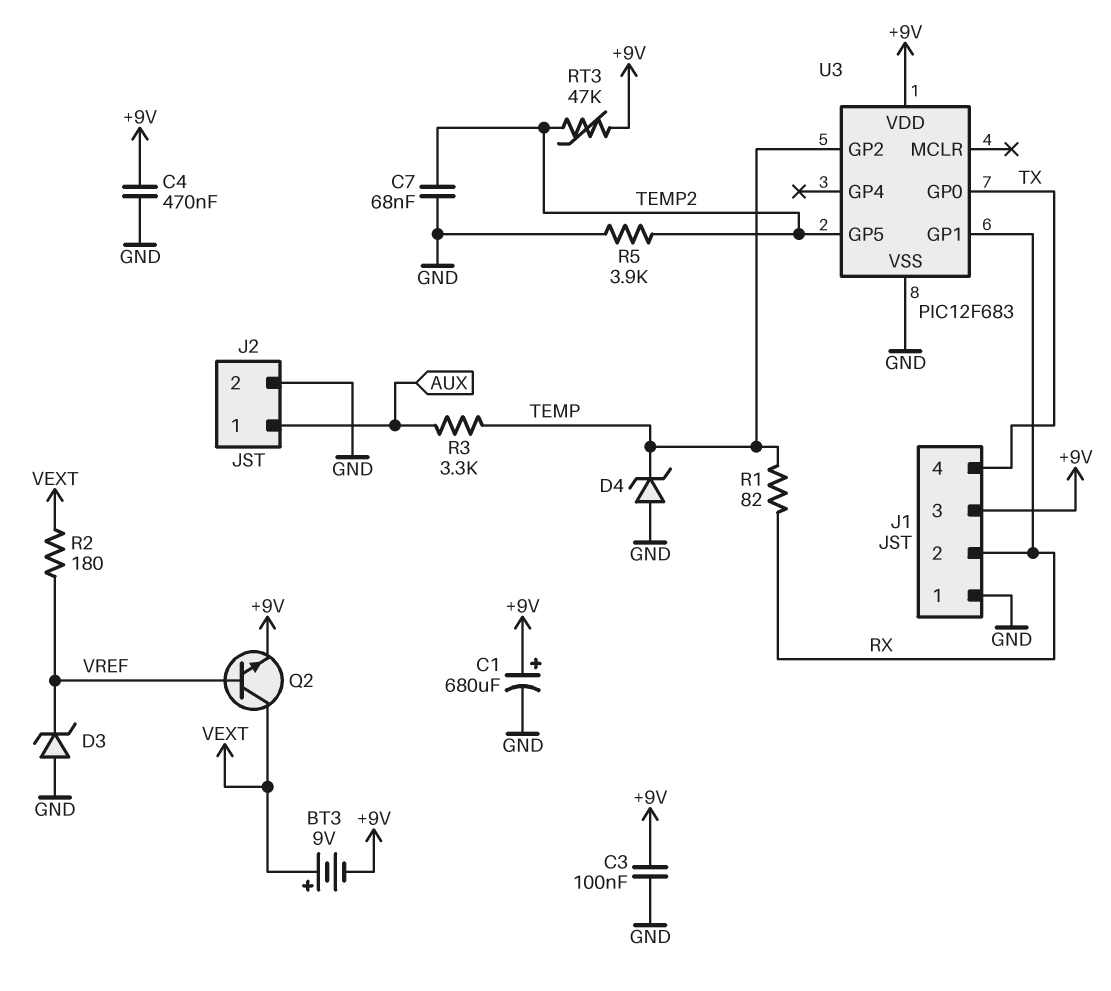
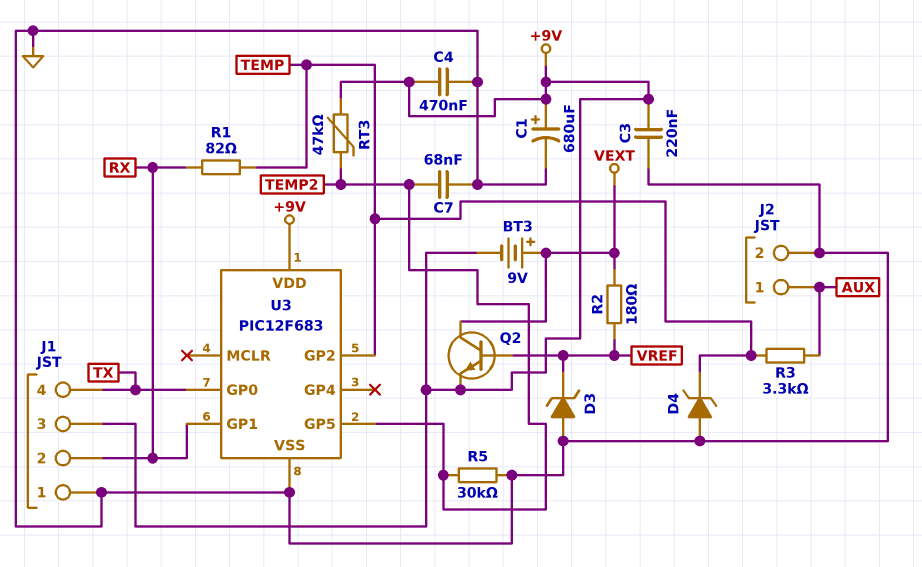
C3: 100nF (+9V, GND) -> 220nF (+9V, GND)
R5: 3.9k (GND, TEMP2) -> 30k (GND, TEMP2)

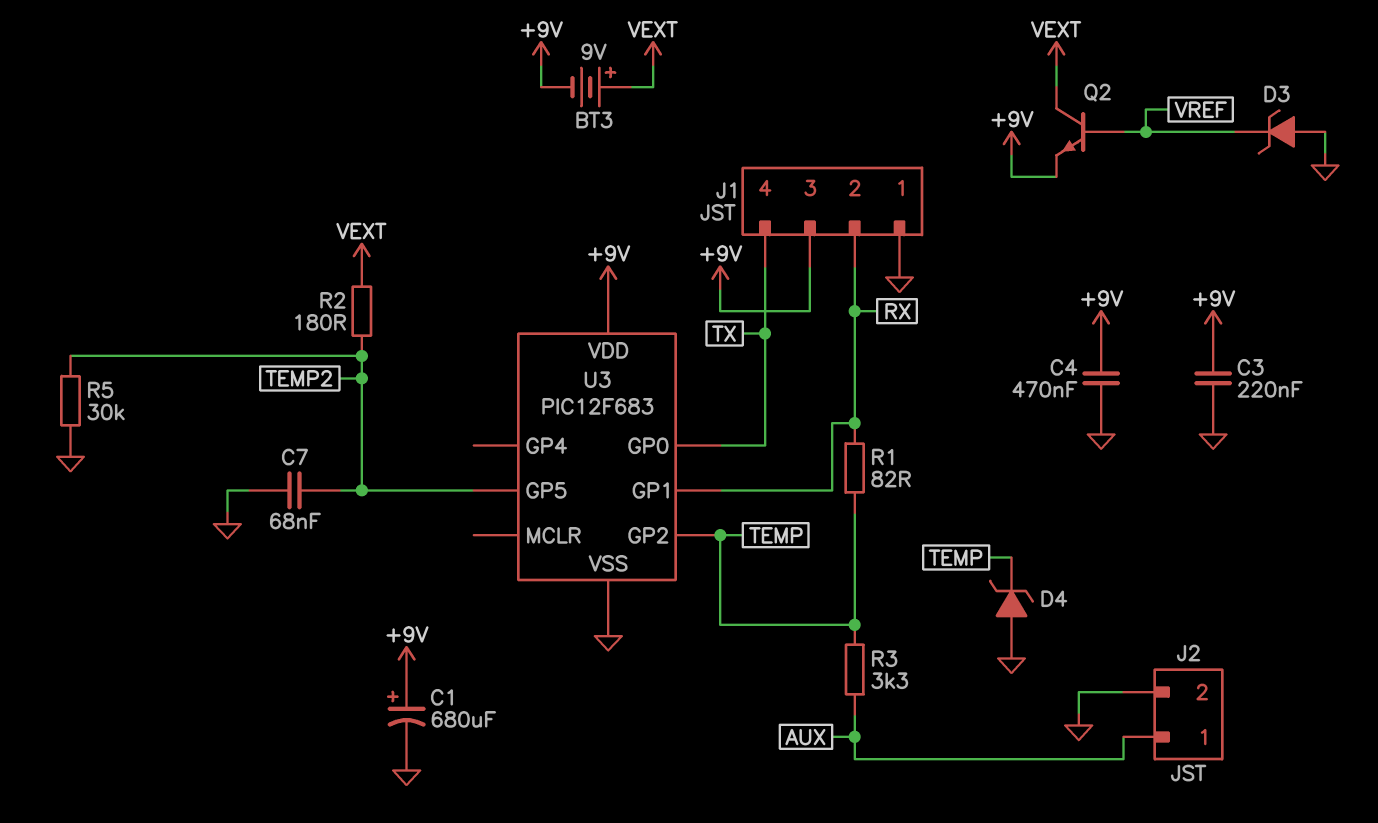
R2: 180 (VEXT, VREF) -> 180 (TEMP2, VEXT)
RT3: 47k (+9V, TEMP2) -> none

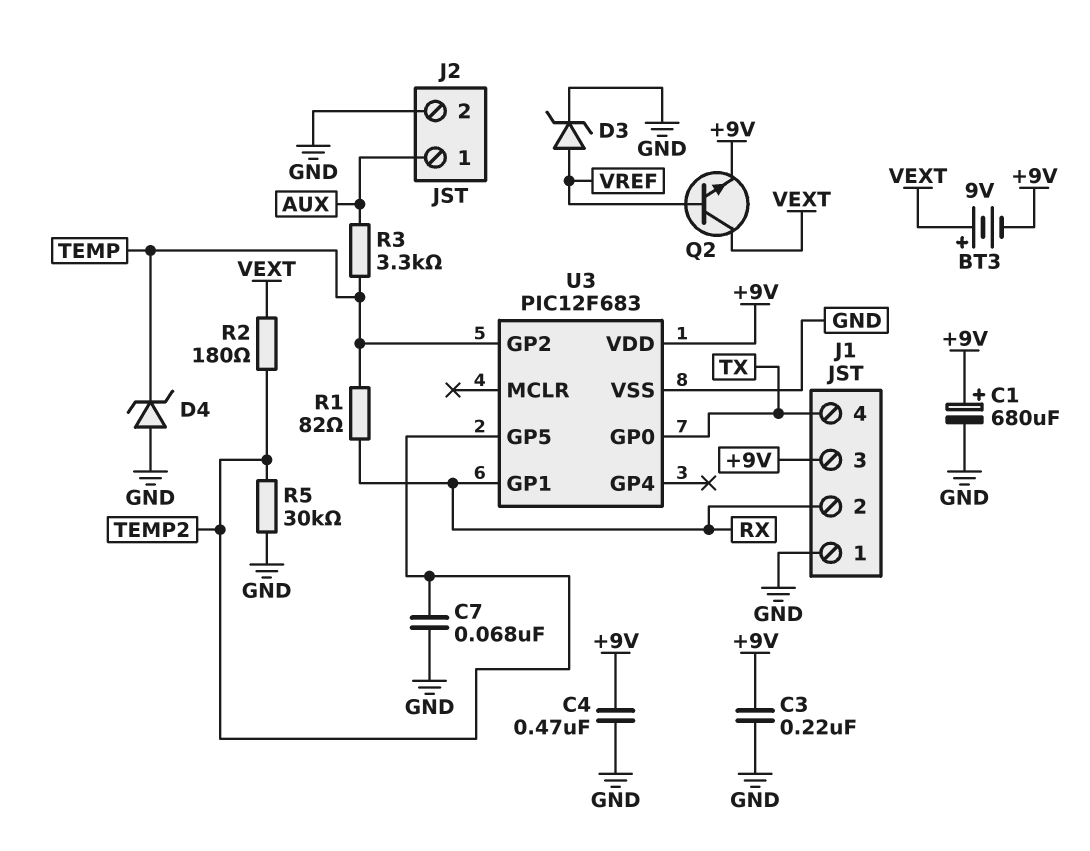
D3: zener (A GND, K VREF) -> zener (A VREF, K GND)

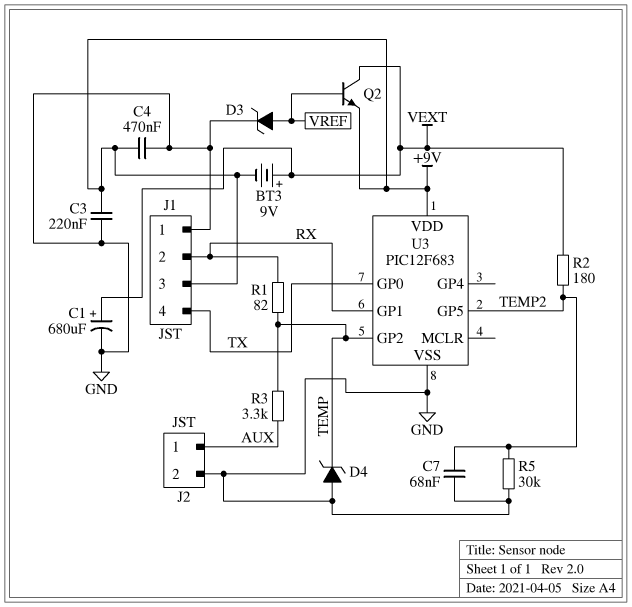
C1: 680uF (plus +9V, minus GND) -> 680uF (plus VEXT, minus GND)

